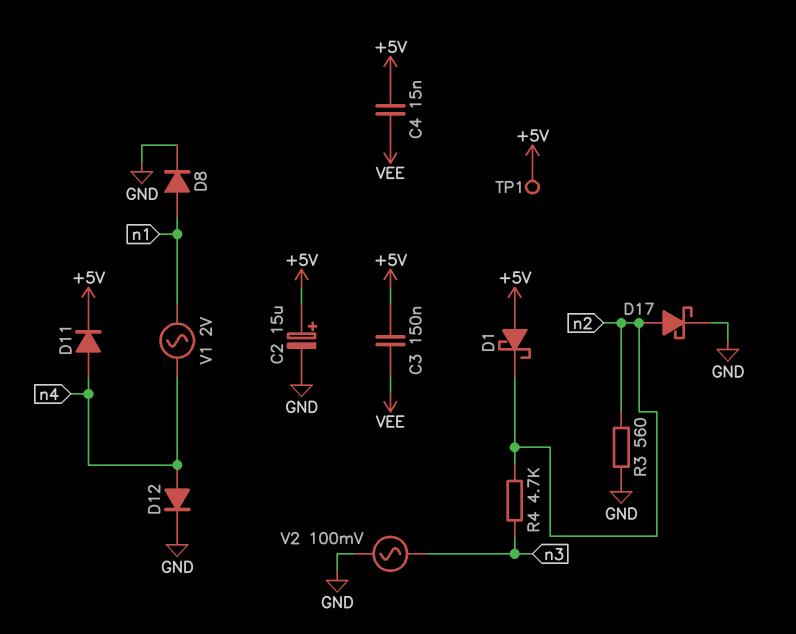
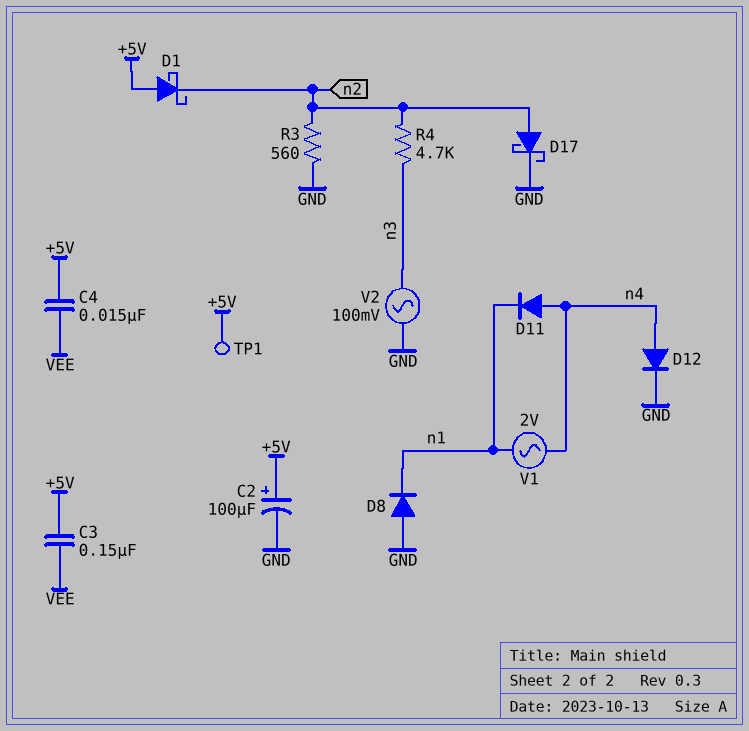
C2: 15uF (plus +5V, minus GND) -> 100uF (plus +5V, minus GND)
D8: diode (A n1, K GND) -> diode (A GND, K n1)
D11: diode (A n4, K +5V) -> diode (A n4, K n1)

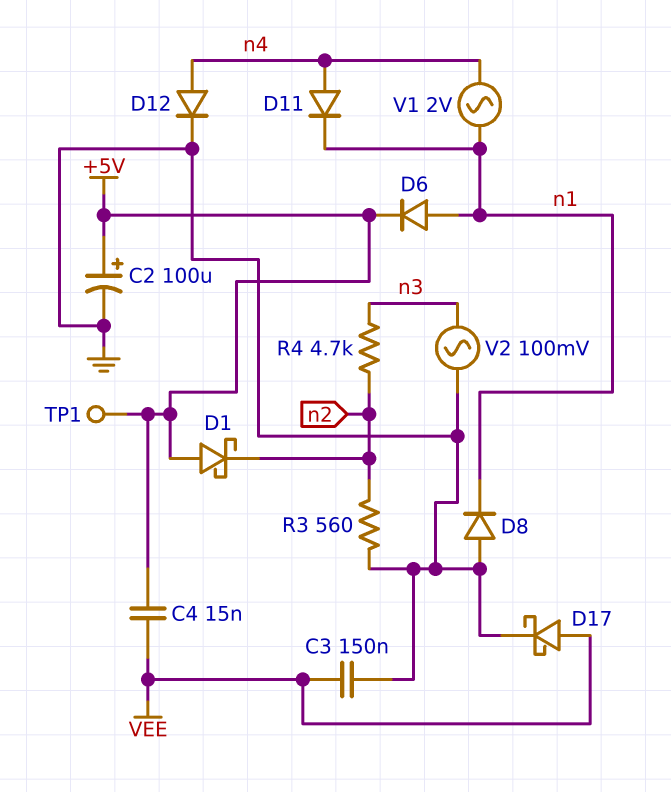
C3: 150nF (+5V, VEE) -> 150nF (GND, VEE)
D6: none -> diode (A n1, K +5V)
D17: schottky (A n2, K GND) -> schottky (A VEE, K GND)

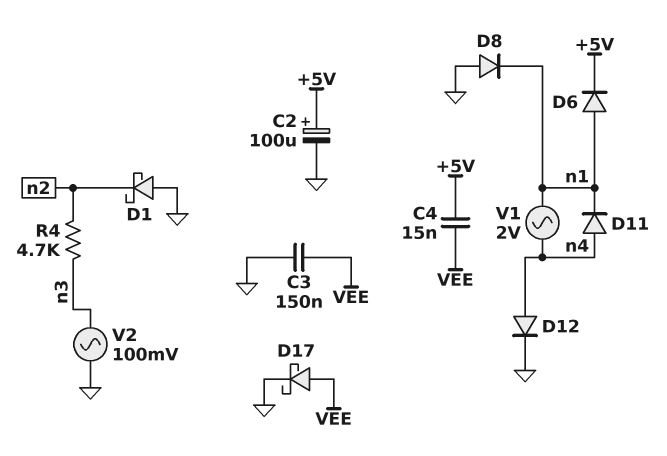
D1: schottky (A +5V, K n2) -> schottky (A GND, K n2)
R3: 560 (GND, n2) -> none
TP1: test point (+5V) -> none

